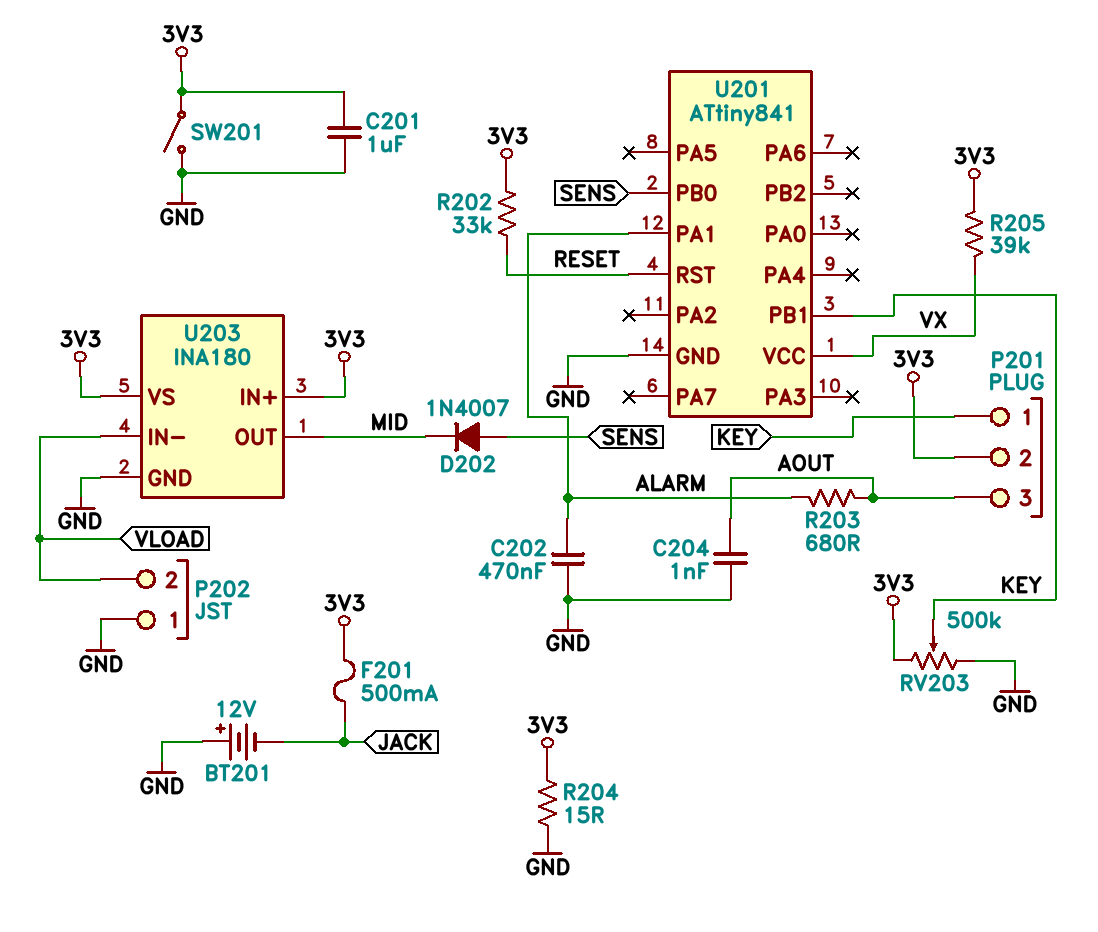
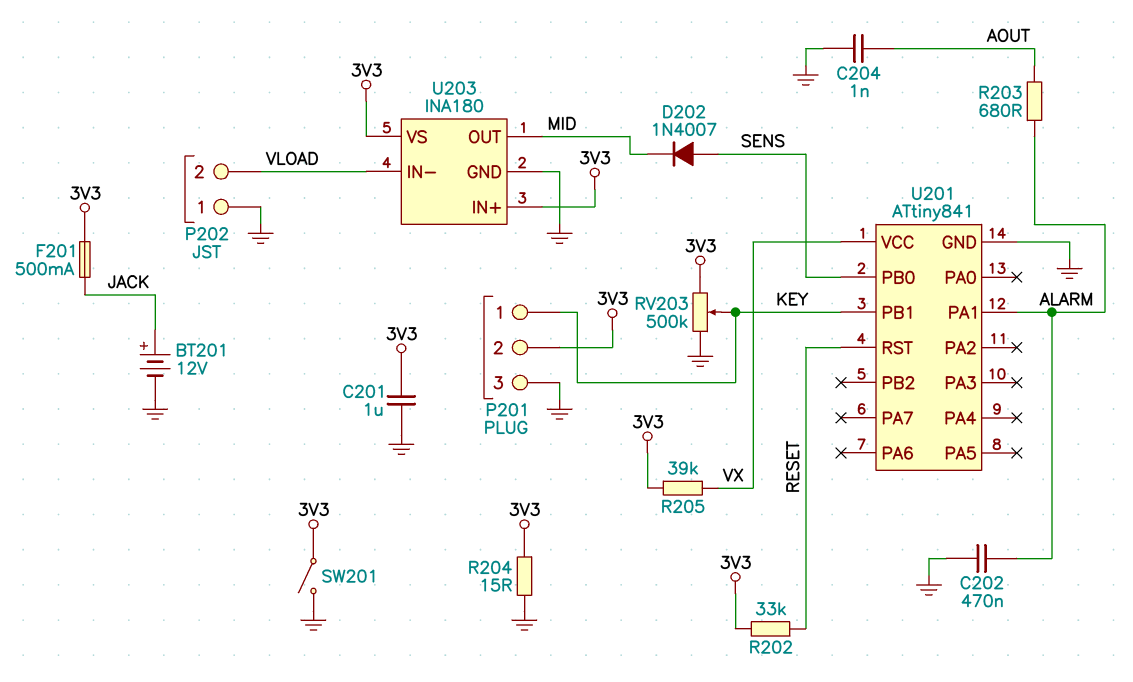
BT201: 12V (plus GND, minus JACK) -> 12V (plus JACK, minus GND)
P201 pin 3: AOUT -> GND

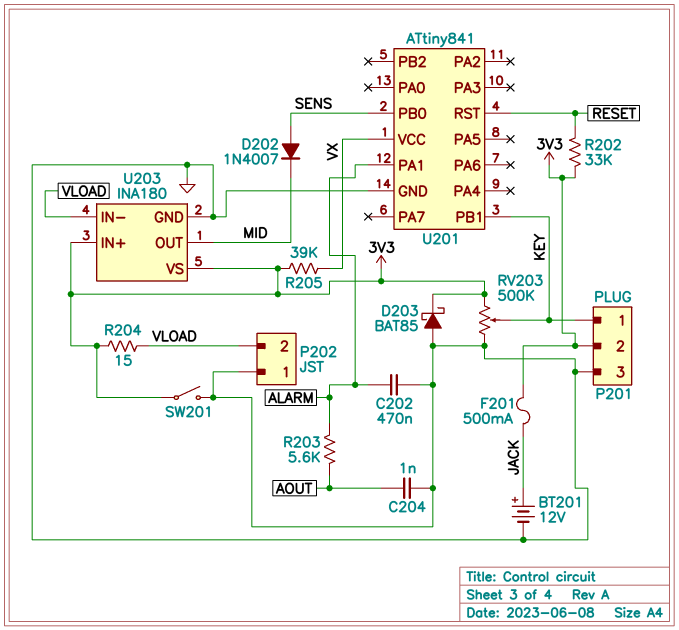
C201: 1uF (3V3, GND) -> none
D203: none -> schottky BAT85 (A GND, K 3V3)
R203: 680 (ALARM, AOUT) -> 5.6k (ALARM, AOUT)
R204: 15 (3V3, GND) -> 15 (3V3, VLOAD)

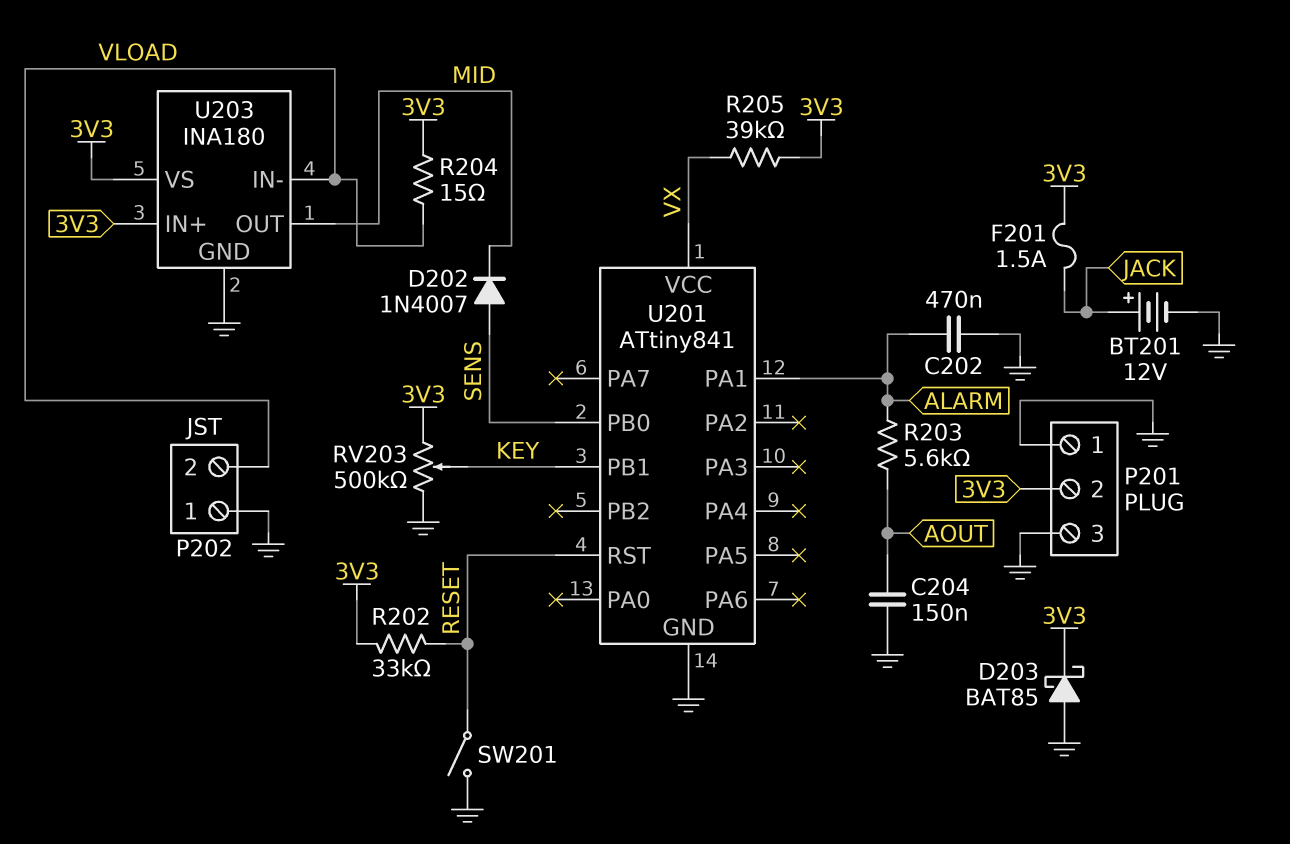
C204: 1nF (AOUT, GND) -> 150nF (AOUT, GND)
F201: 500mA (3V3, JACK) -> 1.5A (3V3, JACK)
P201 pin 1: KEY -> GND
SW201: switch (3V3, GND) -> switch (GND, RESET)

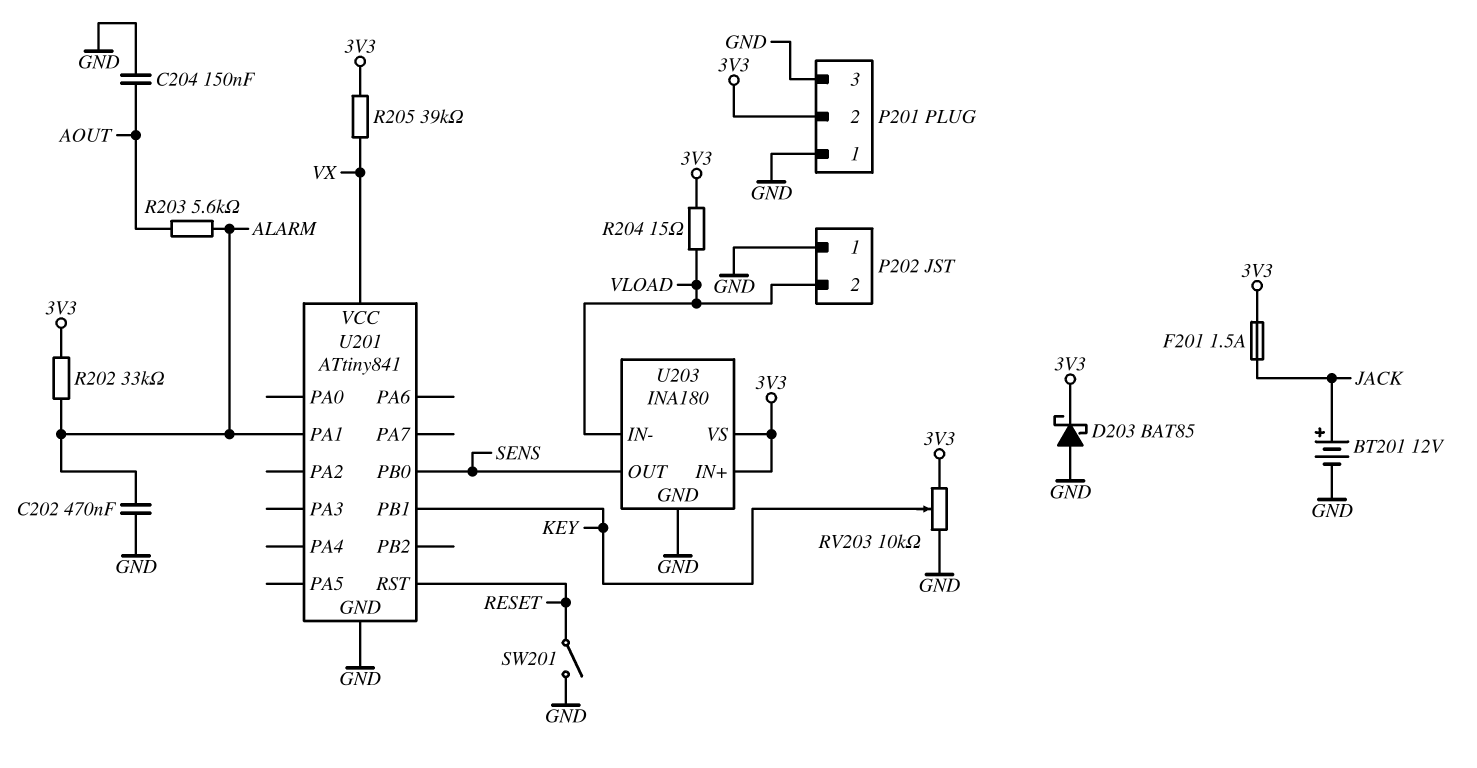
D202: diode 1N4007 (A SENS, K MID) -> none
R202: 33k (3V3, RESET) -> 33k (3V3, ALARM)
RV203: 500k (3V3, GND, wiper KEY) -> 10k (3V3, GND, wiper KEY)
U203 pin OUT: MID -> SENS

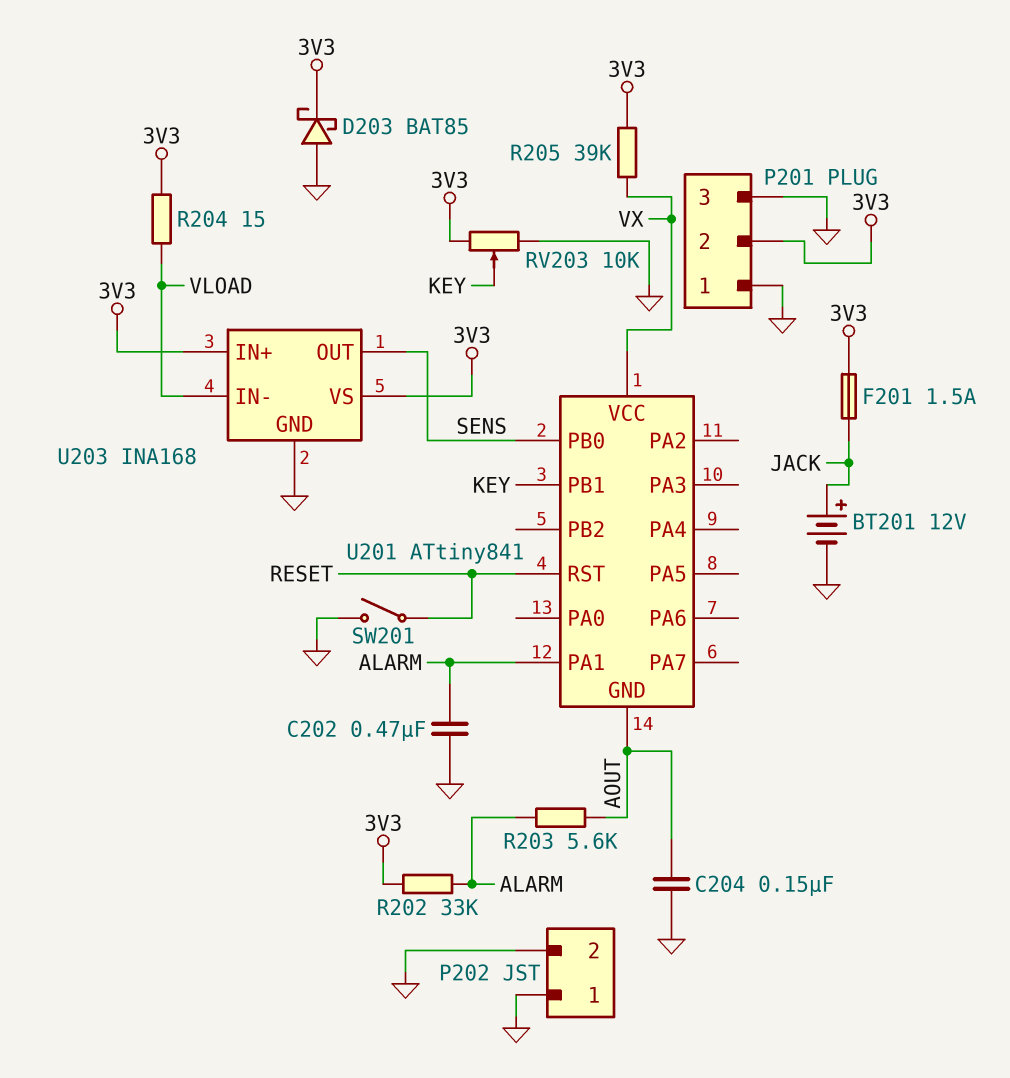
P202 pin 2: VLOAD -> GND
U201 pin GND: GND -> AOUT
U203: INA180 -> INA168

